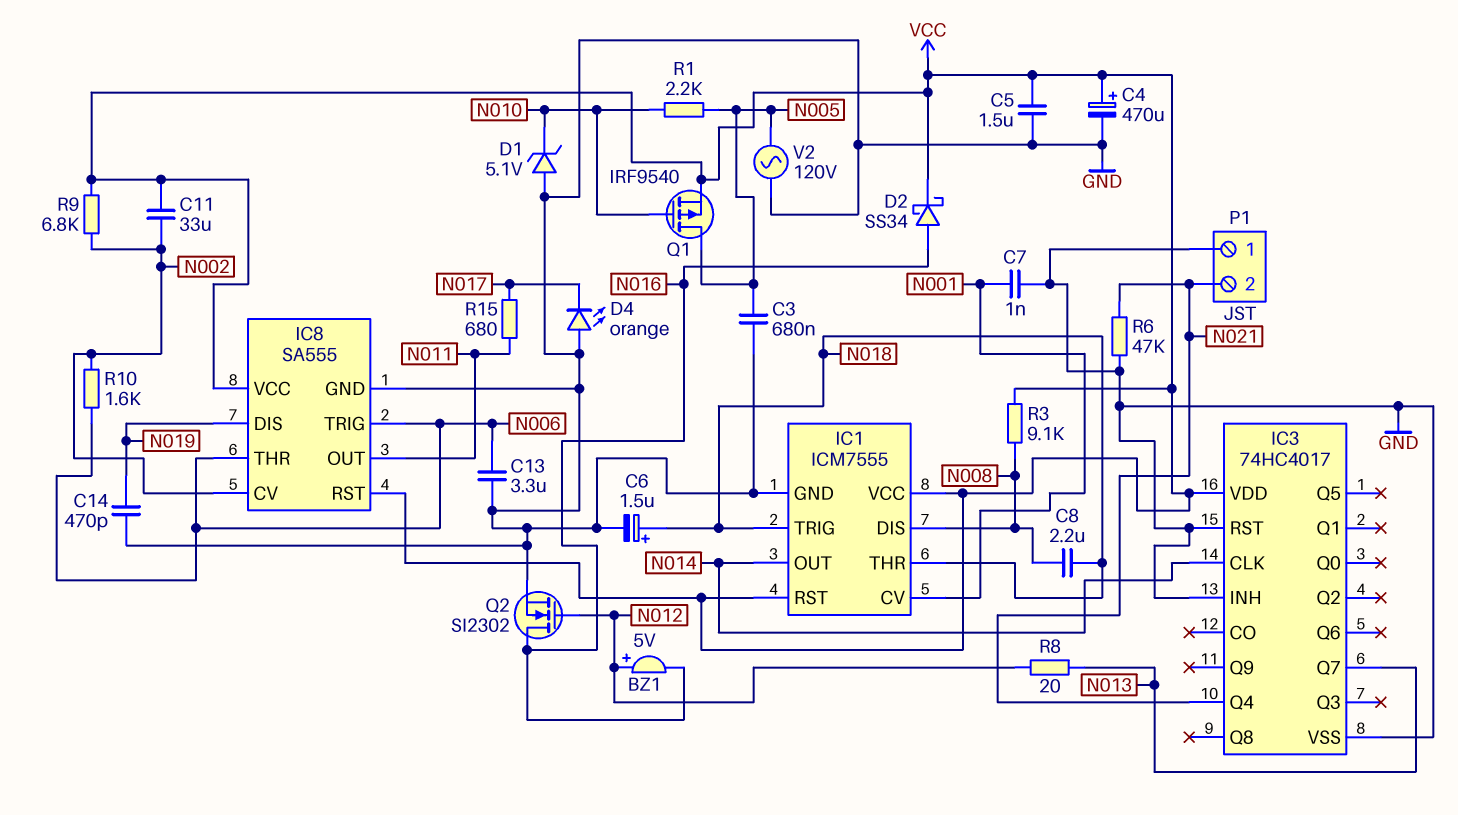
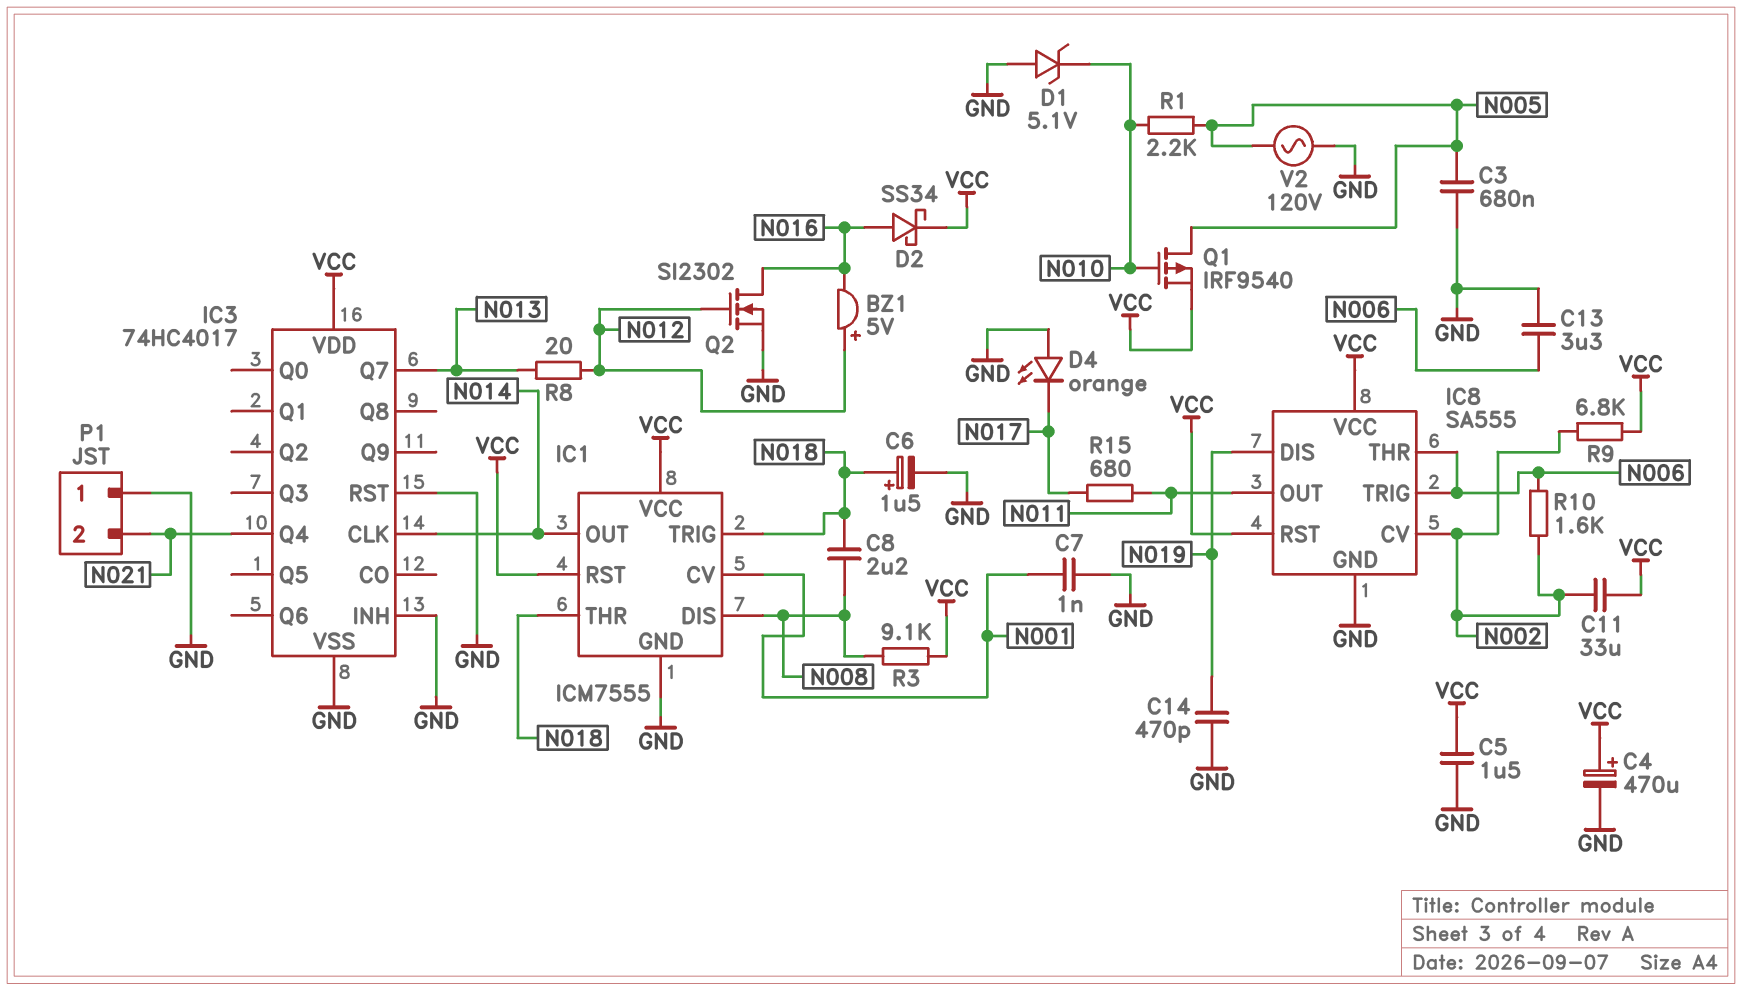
R6: 47k (GND, N021) -> none

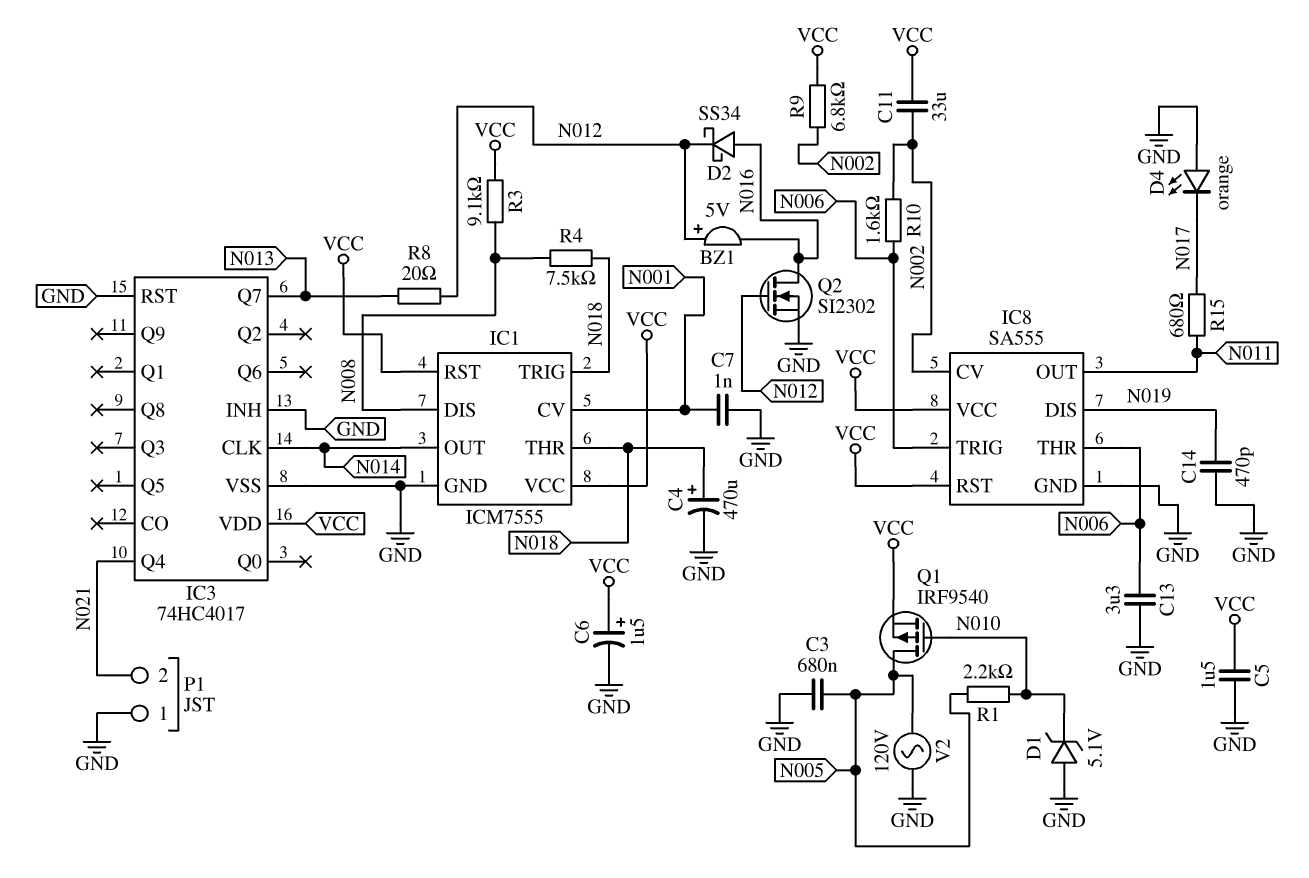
C4: 470uF (plus VCC, minus GND) -> 470uF (plus N018, minus GND)
C6: 1.5uF (plus N018, minus GND) -> 1.5uF (plus VCC, minus GND)
C8: 2.2uF (N008, N018) -> none
D2: schottky SS34 (A N016, K VCC) -> schottky SS34 (A N016, K N012)
R4: none -> 7.5k (N008, N018)

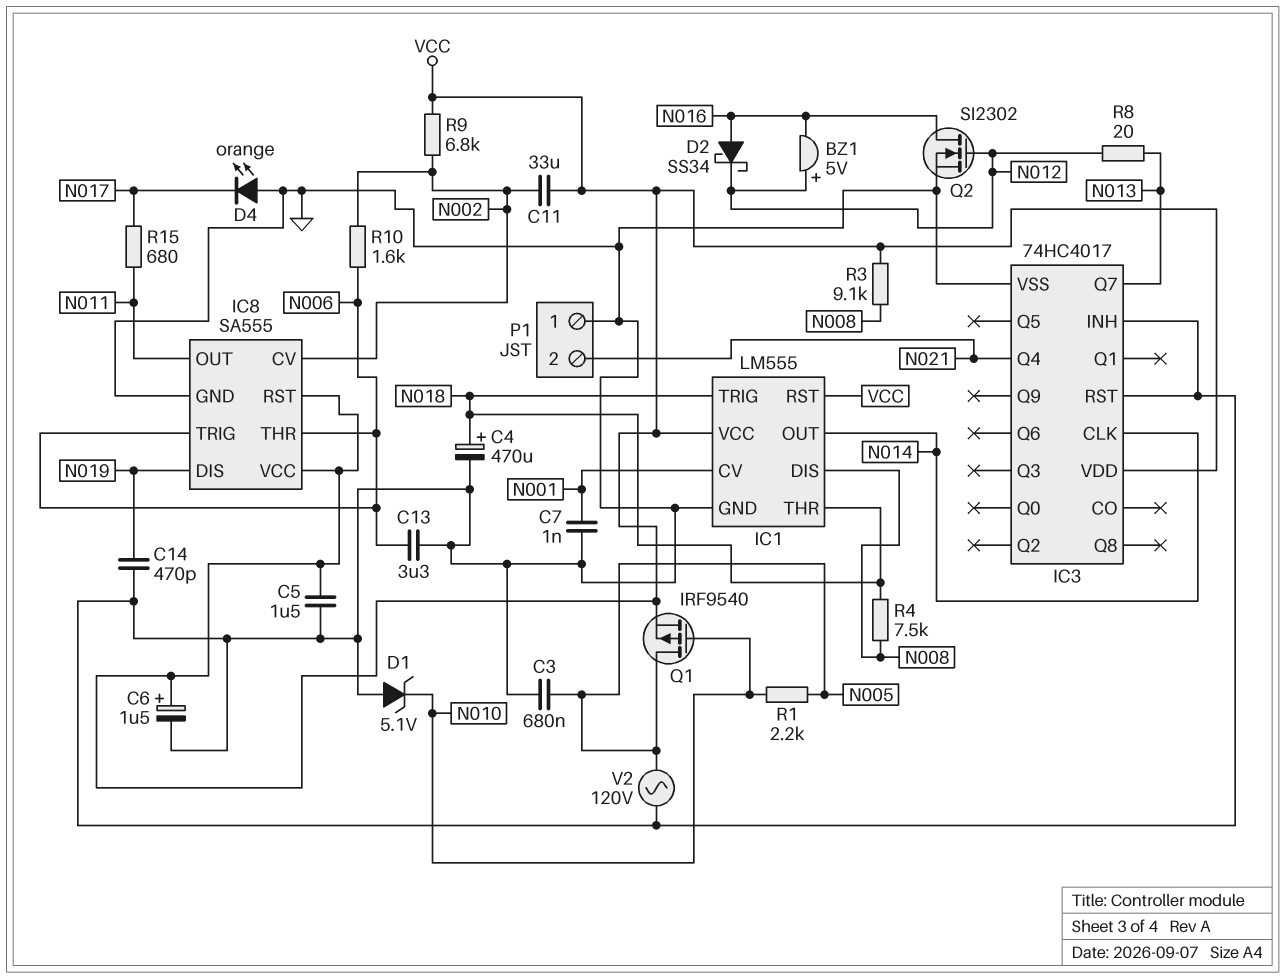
IC1: ICM7555 -> LM555

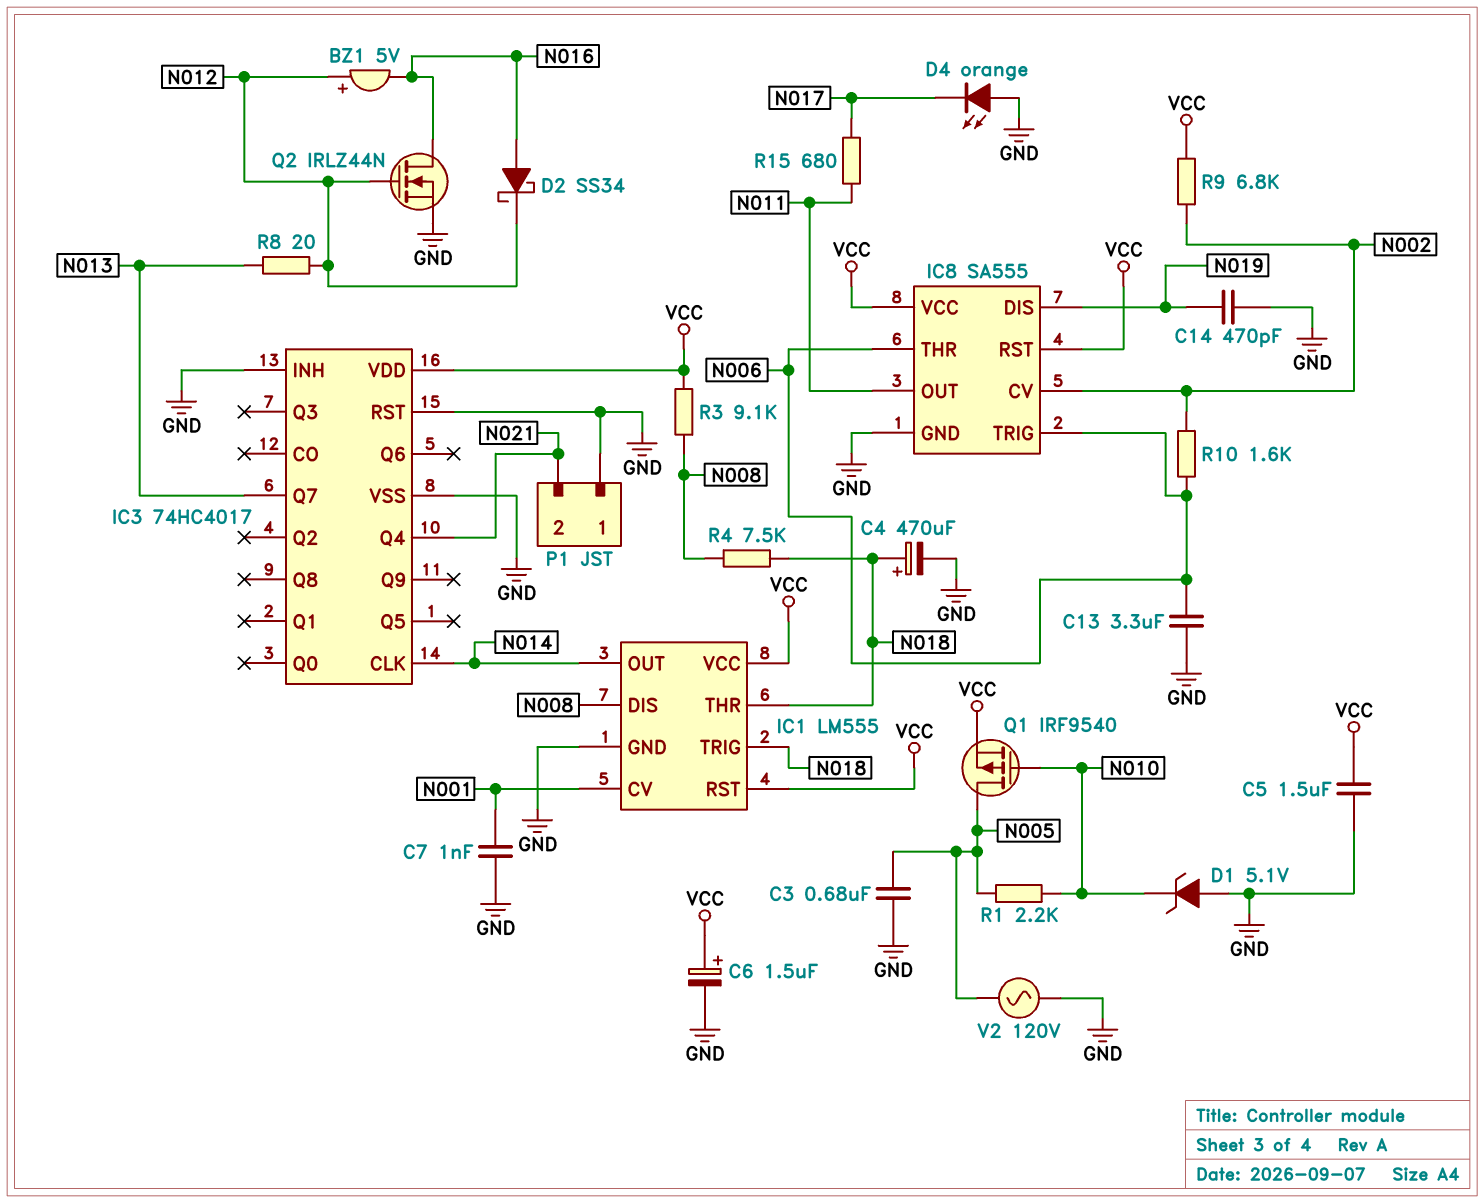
C11: 33uF (N002, VCC) -> none
Q2: NMOS SI2302 (G N012, D N016, S GND) -> NMOS IRLZ44N (G N012, D N016, S GND)

